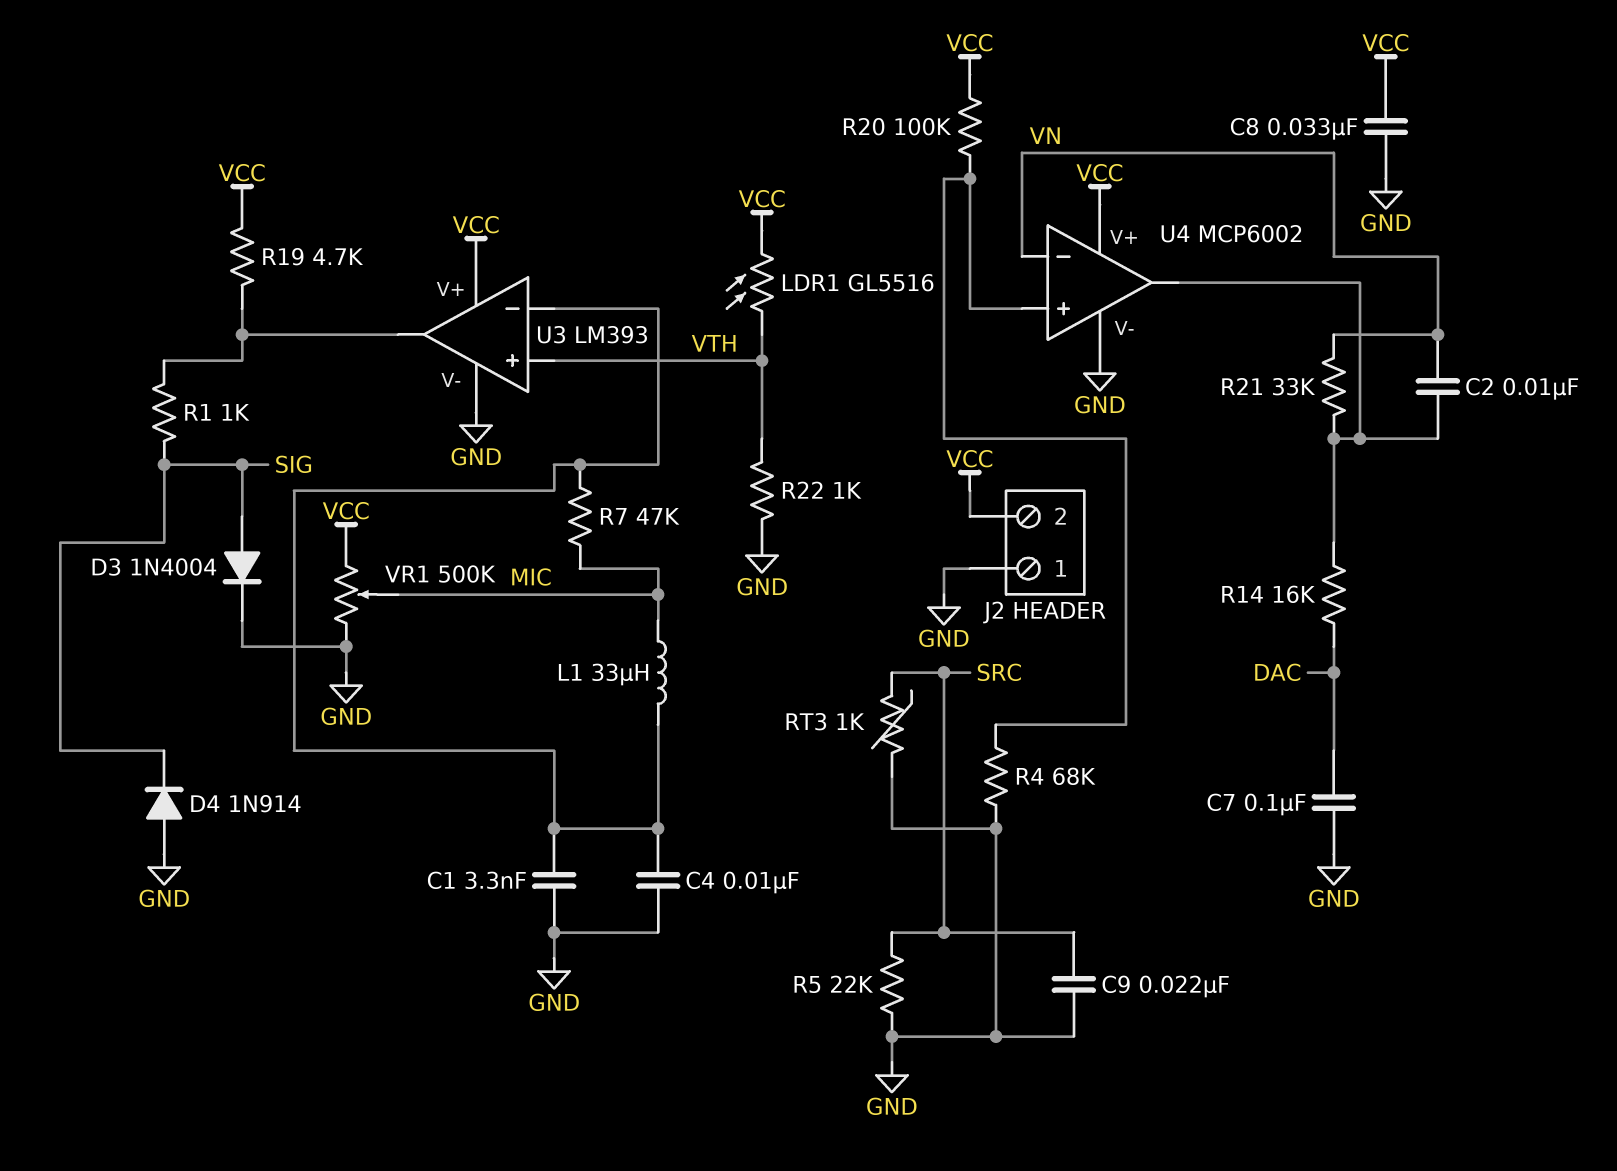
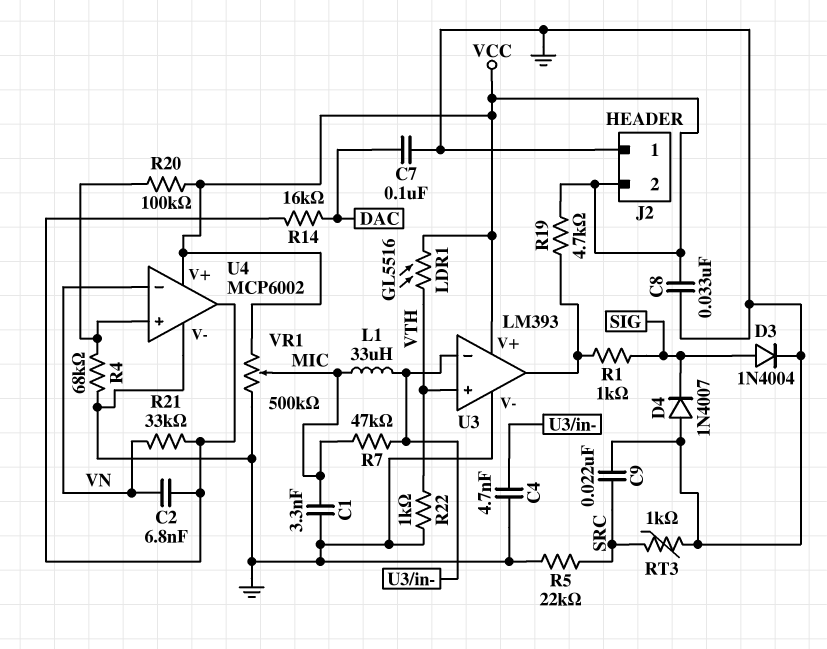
C1: 3.3nF (GND, U3/in-) -> 3.3nF (GND, MIC)
C2: 10nF (U4/out, VN) -> 6.8nF (U4/out, VN)
C4: 10nF (GND, U3/in-) -> 4.7nF (GND, U3/in-)
D4: diode 1N914 (A GND, K SIG) -> diode 1N4007 (A GND, K SIG)

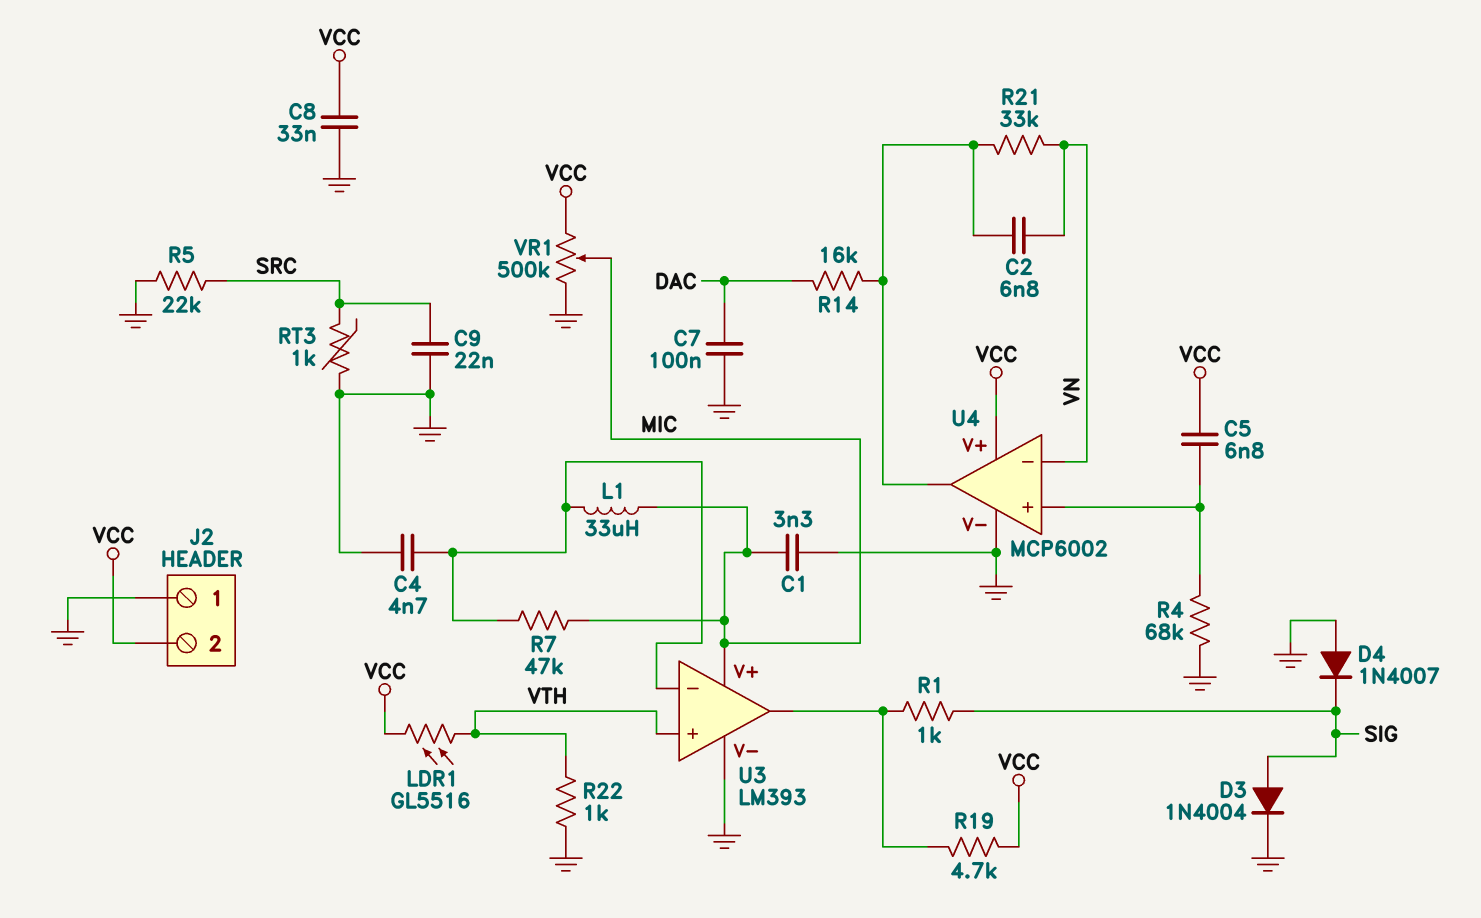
C5: none -> 6.8nF (U4/in+, VCC)
R20: 100k (U4/in+, VCC) -> none
U3 pin V+: VCC -> MIC

